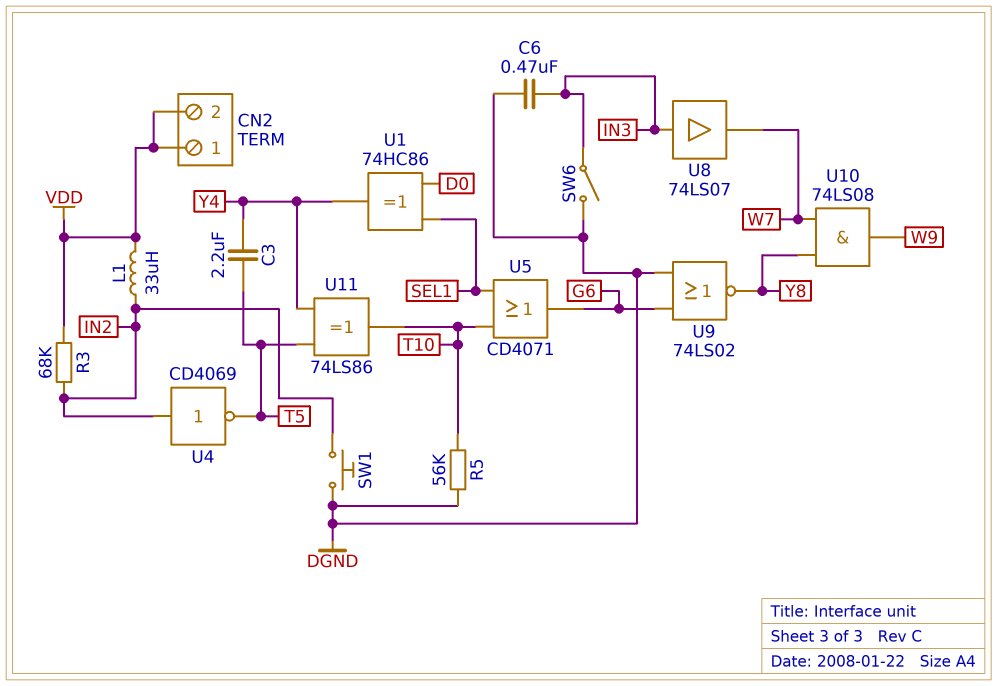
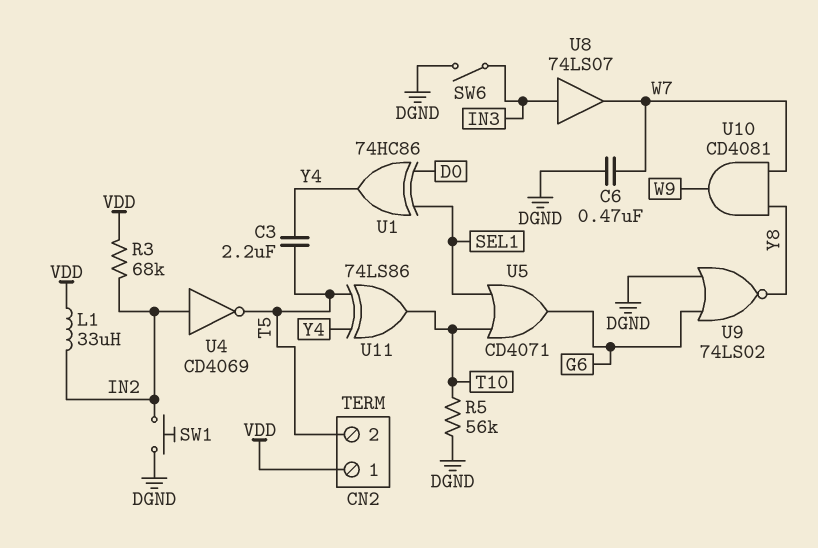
C6: 470nF (DGND, IN3) -> 470nF (DGND, W7)
CN2 pin 2: VDD -> T5
U10: AND 74LS08 (in W7, in Y8, out W9) -> AND CD4081 (in W7, in Y8, out W9)

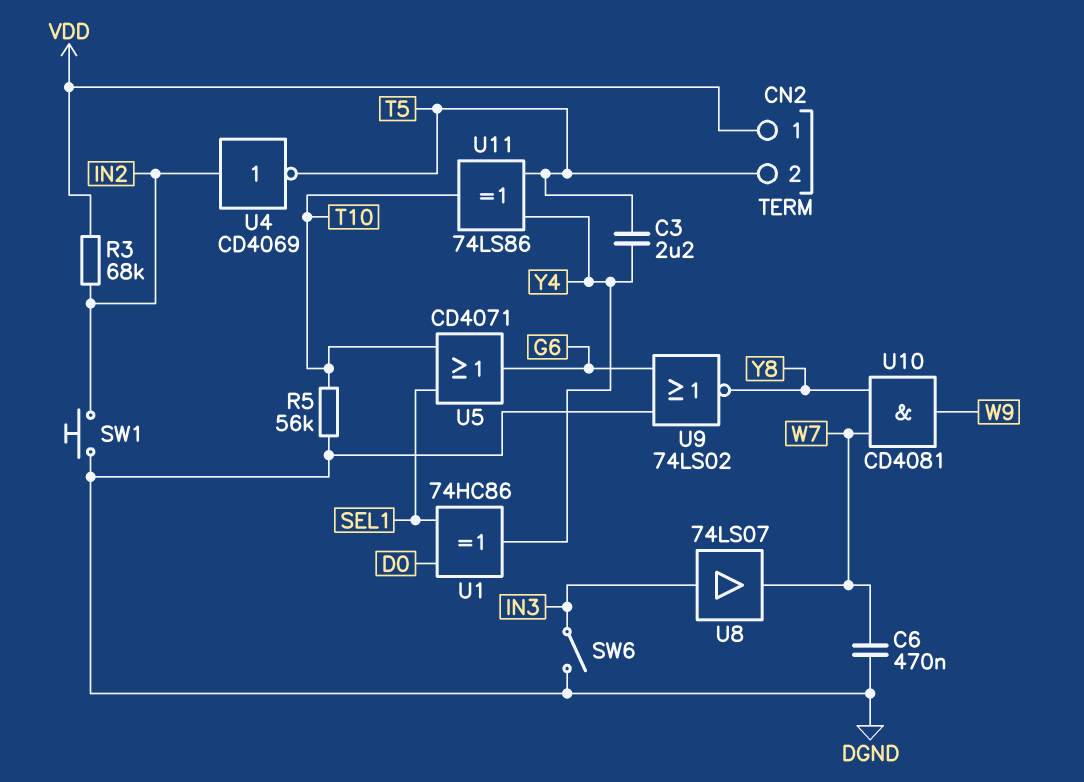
L1: 33uH (IN2, VDD) -> none

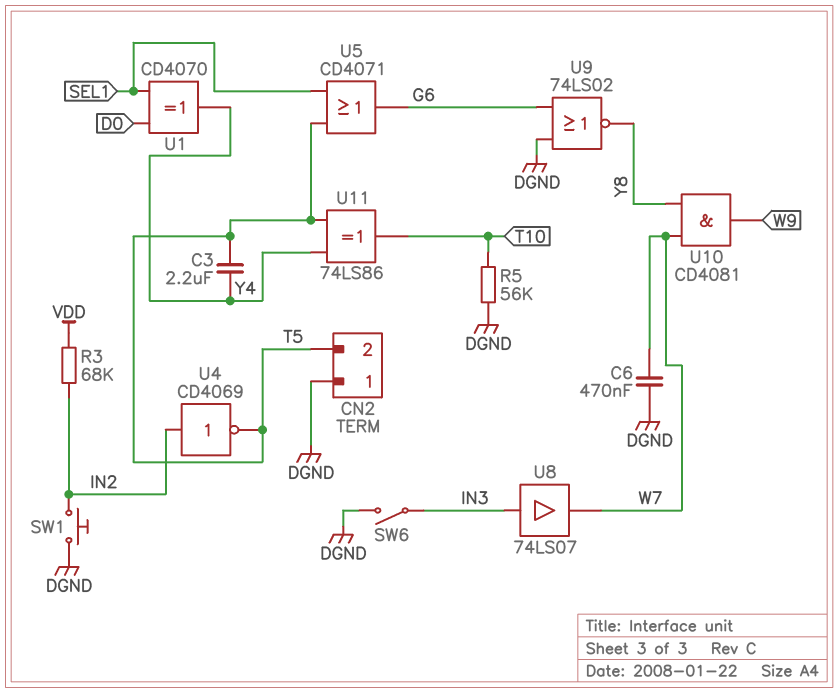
CN2 pin 1: VDD -> DGND
U1: XOR 74HC86 (in D0, in SEL1, out Y4) -> XOR CD4070 (in D0, in SEL1, out Y4)
U5: OR CD4071 (in SEL1, in T10, out G6) -> OR CD4071 (in SEL1, in T5, out G6)

